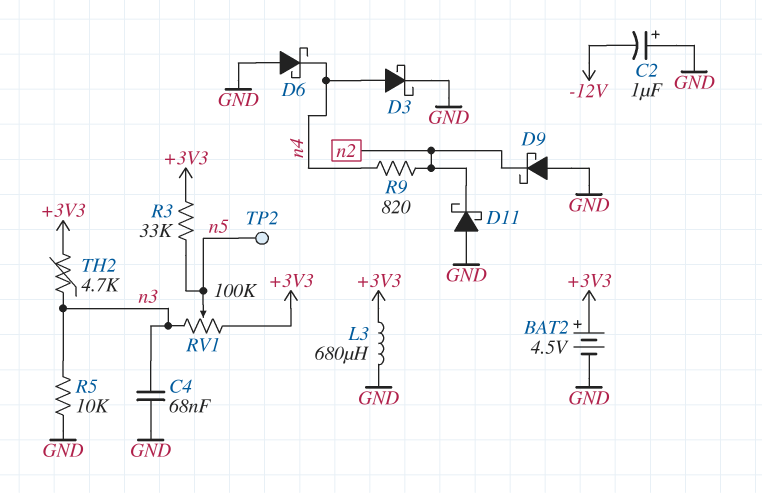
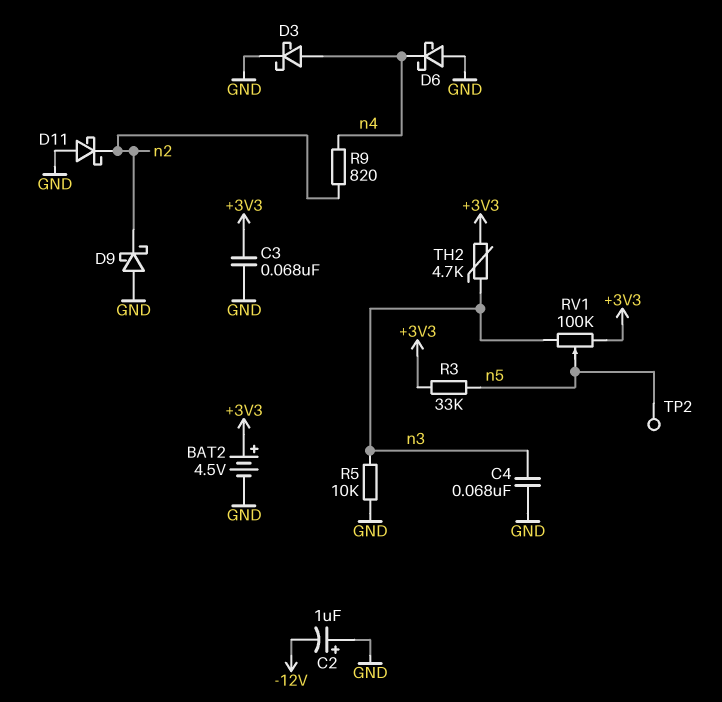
C3: none -> 68nF (+3V3, GND)
L3: 680uH (+3V3, GND) -> none

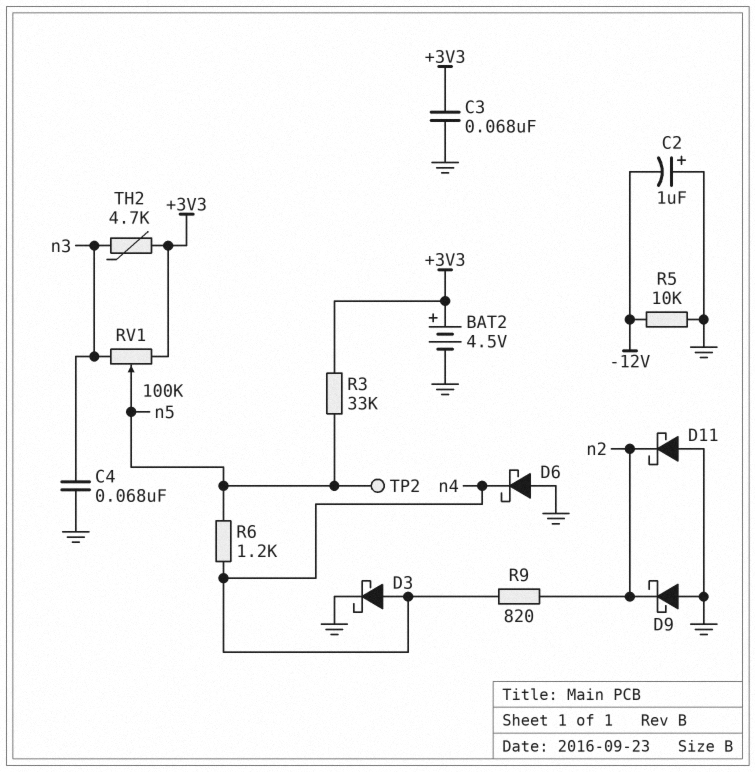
R5: 10k (GND, n3) -> 10k (-12V, GND)
R6: none -> 1.2k (n4, n5)

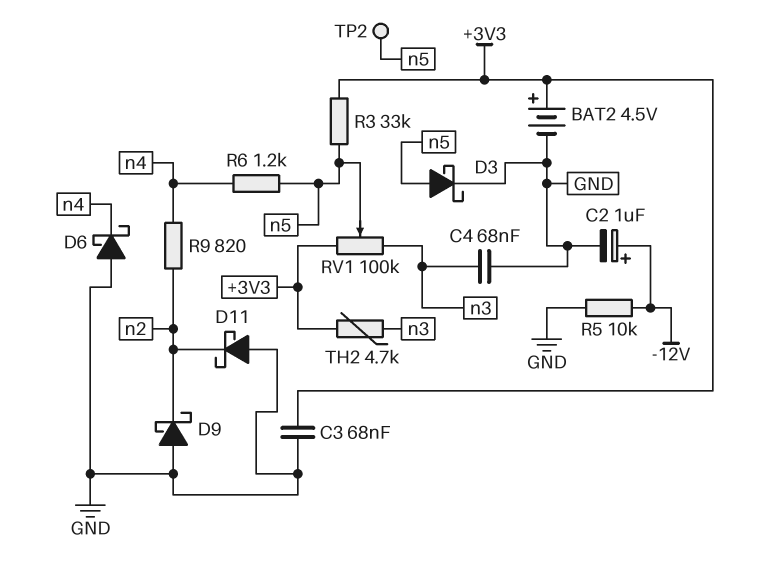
C2: 1uF (plus GND, minus -12V) -> 1uF (plus -12V, minus GND)
D3: schottky (A n4, K GND) -> schottky (A n5, K GND)

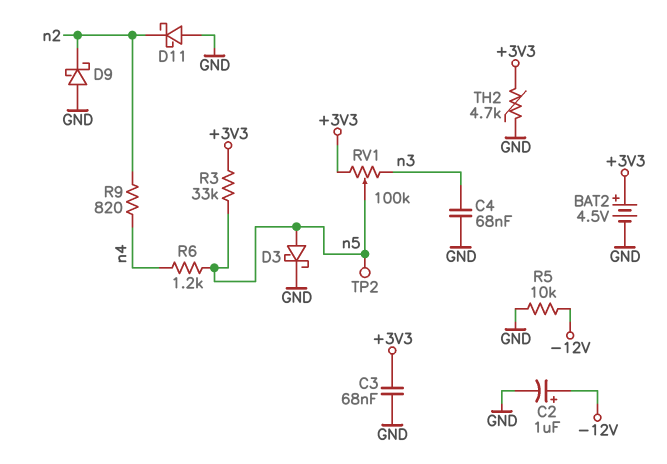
D6: schottky (A GND, K n4) -> none
TH2: 4.7k (+3V3, n3) -> 4.7k (+3V3, GND)

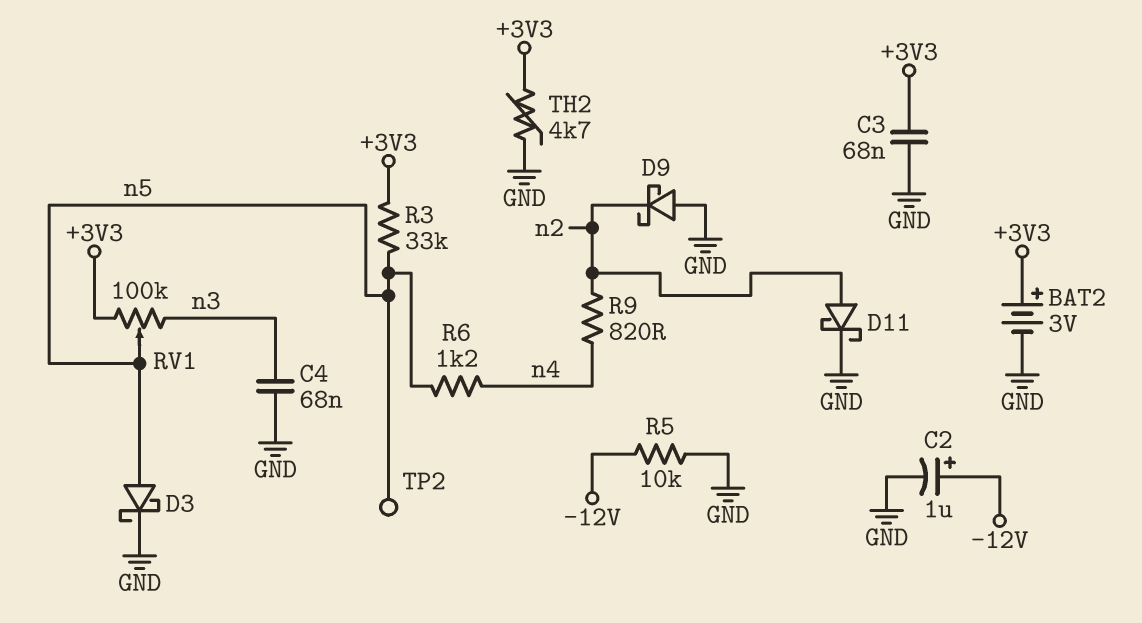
BAT2: 4.5V (plus +3V3, minus GND) -> 3V (plus +3V3, minus GND)
D11: schottky (A GND, K n2) -> schottky (A n2, K GND)

